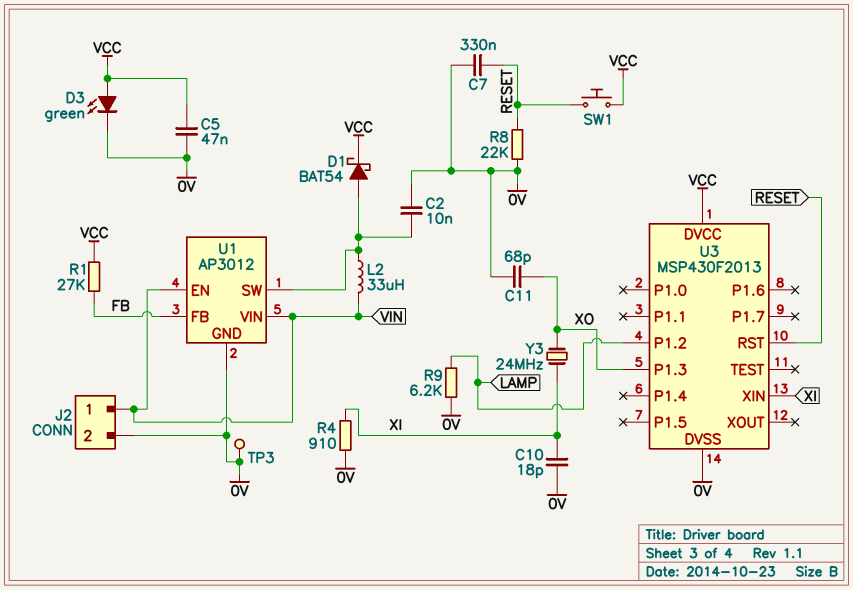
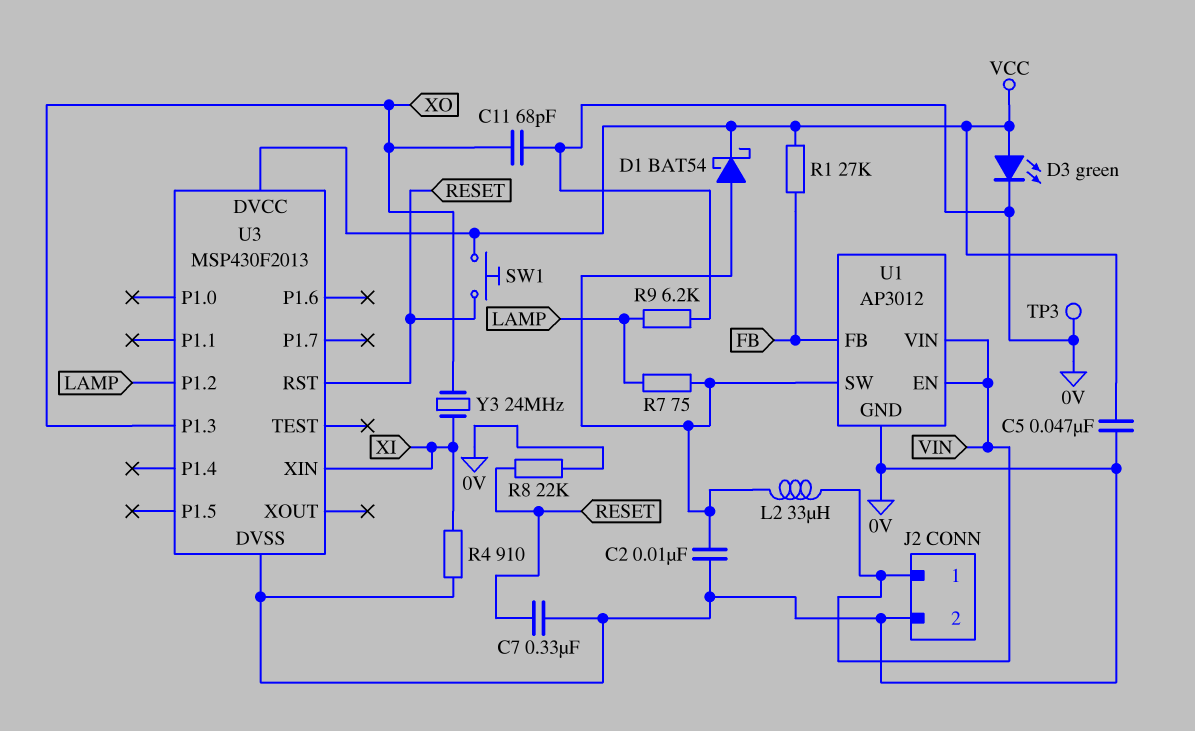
C10: 18pF (0V, XI) -> none
R7: none -> 75 (LAMP, U1/SW)

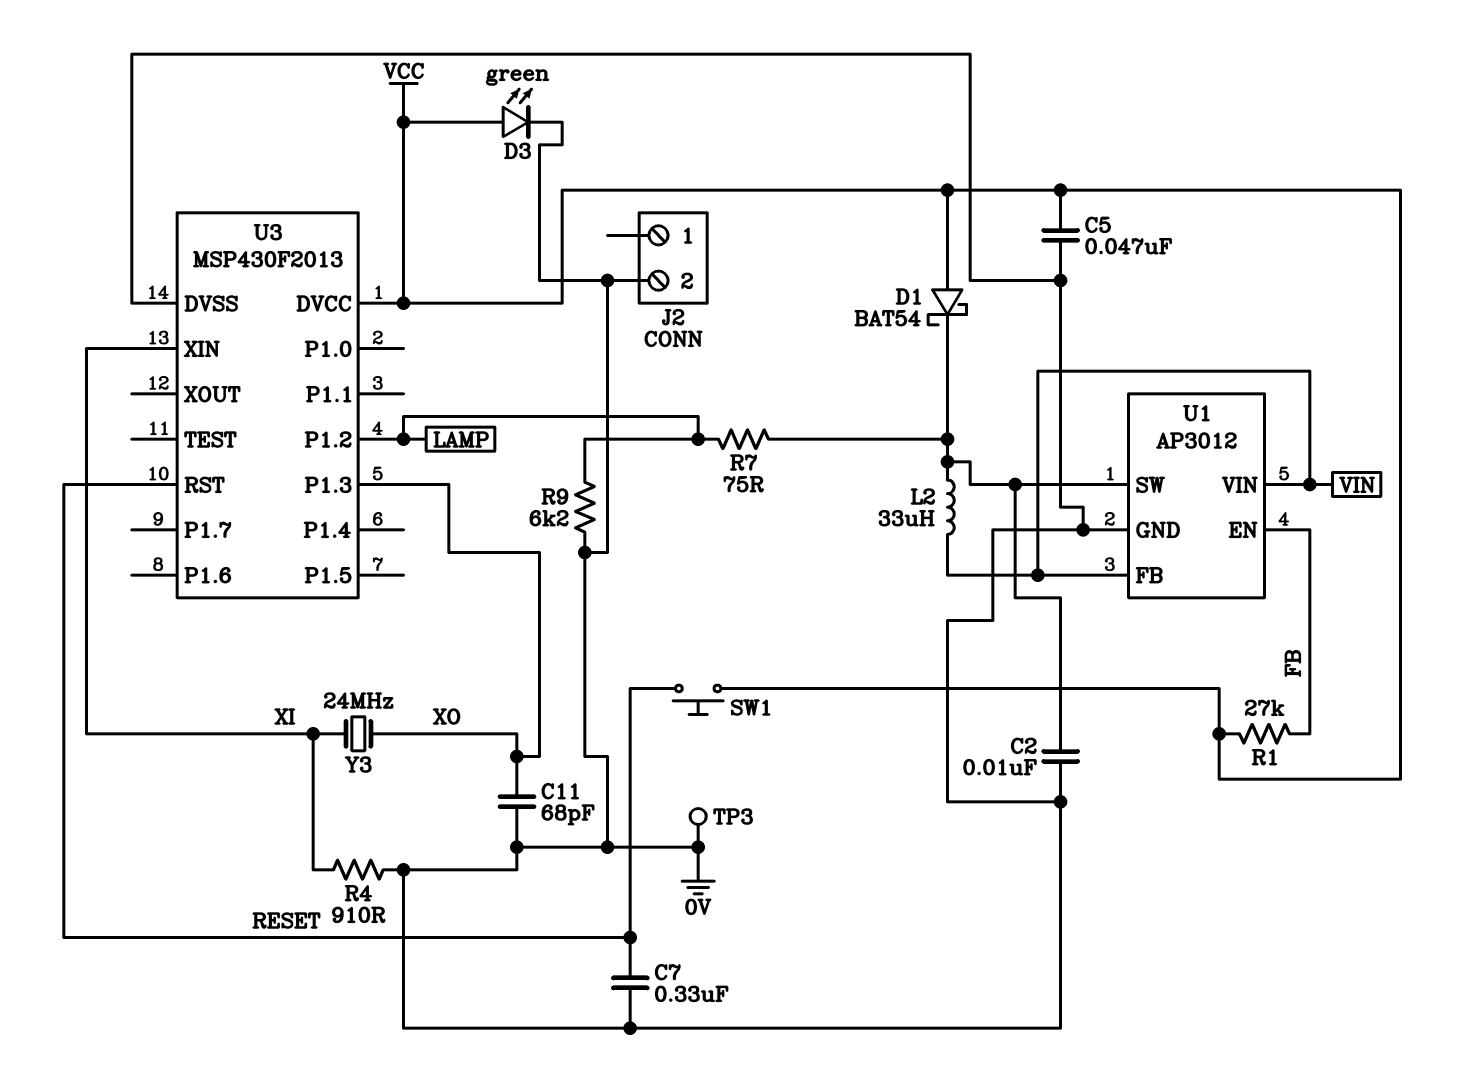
D1: schottky BAT54 (A U1/SW, K VCC) -> schottky BAT54 (A VCC, K U1/SW)
J2 pin 1: VIN -> none
R8: 22k (0V, RESET) -> none
U1 pin EN: VIN -> FB
U1 pin FB: FB -> VIN

